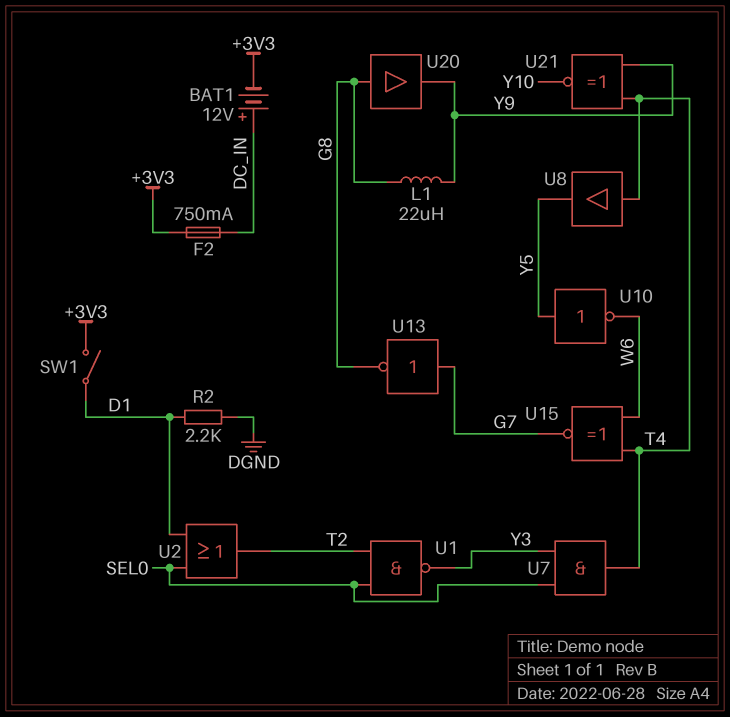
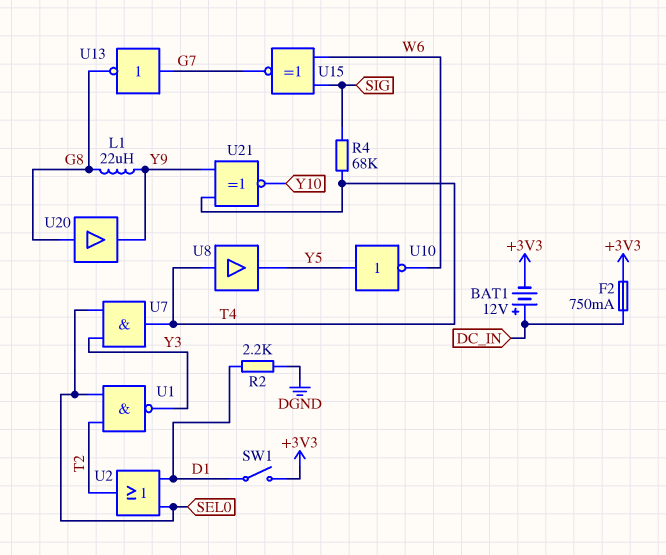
R4: none -> 68k (SIG, T4)
U15: XNOR (in T4, in W6, out G7) -> XNOR (in SIG, in W6, out G7)

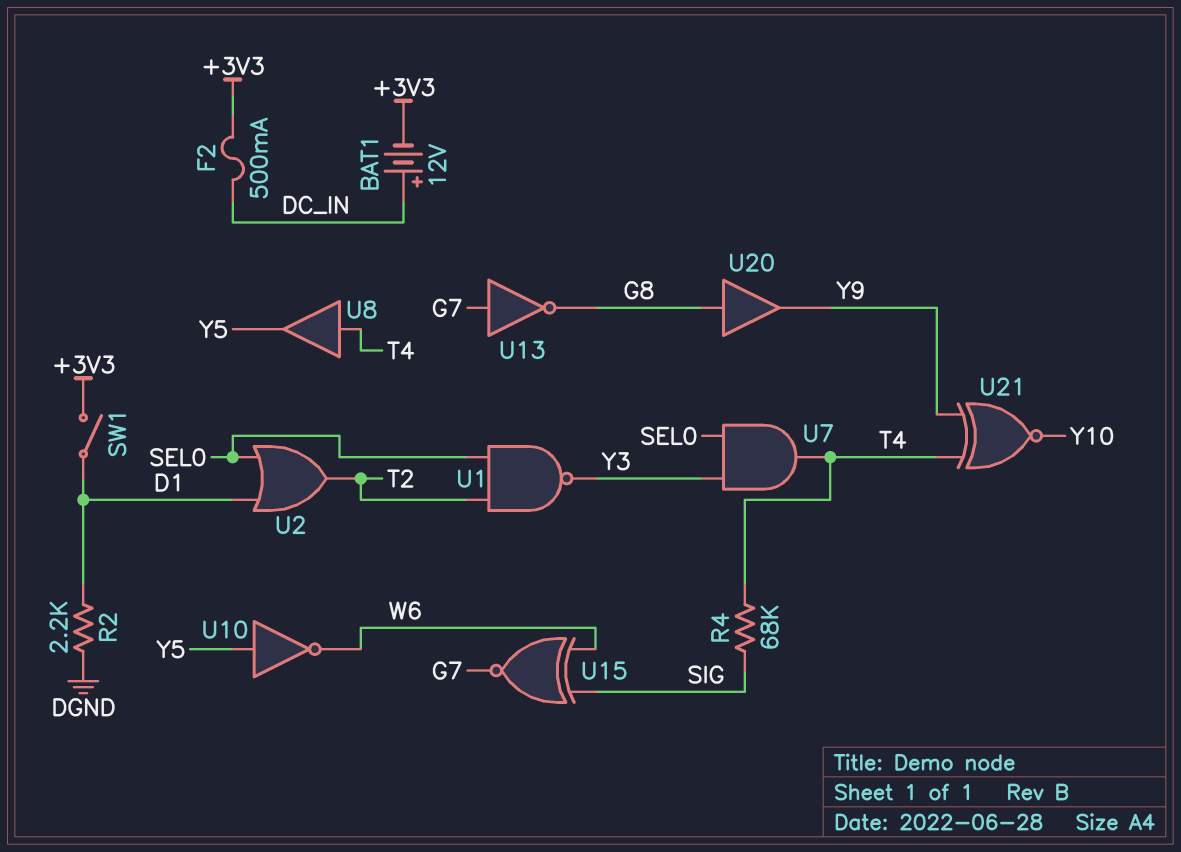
F2: 750mA (+3V3, DC_IN) -> 500mA (+3V3, DC_IN)
L1: 22uH (G8, Y9) -> none

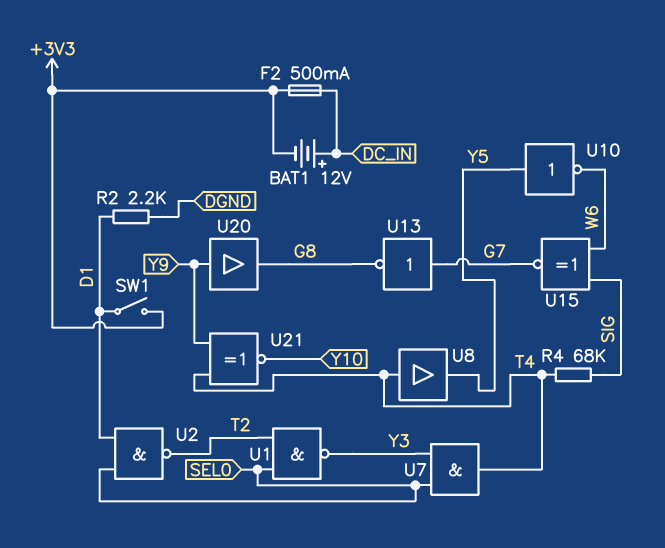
U2: OR (in D1, in SEL0, out T2) -> NAND (in D1, in SEL0, out T2)
U20: buffer (in G8, out Y9) -> buffer (in Y9, out G8)

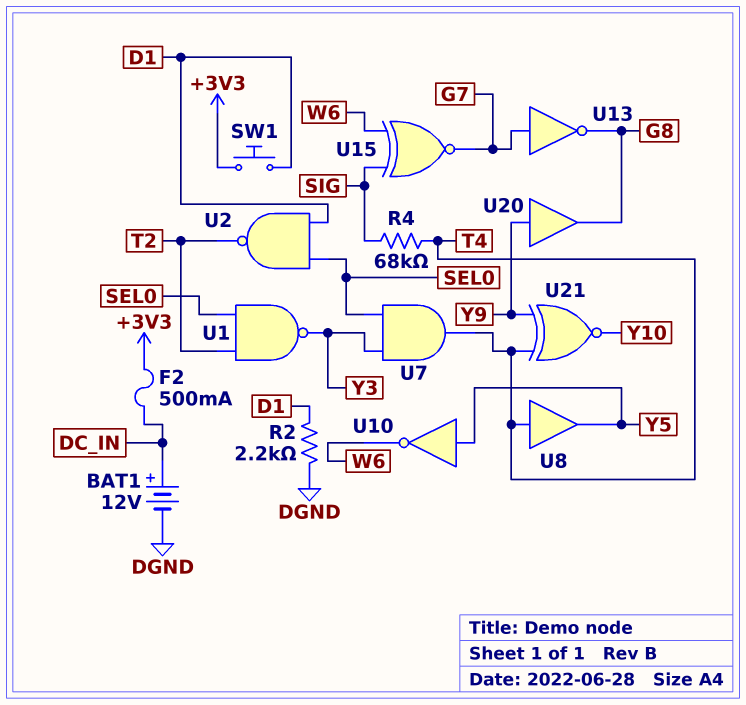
BAT1: 12V (plus DC_IN, minus +3V3) -> 12V (plus DC_IN, minus DGND)
SW1: switch (+3V3, D1) -> button (+3V3, D1)

